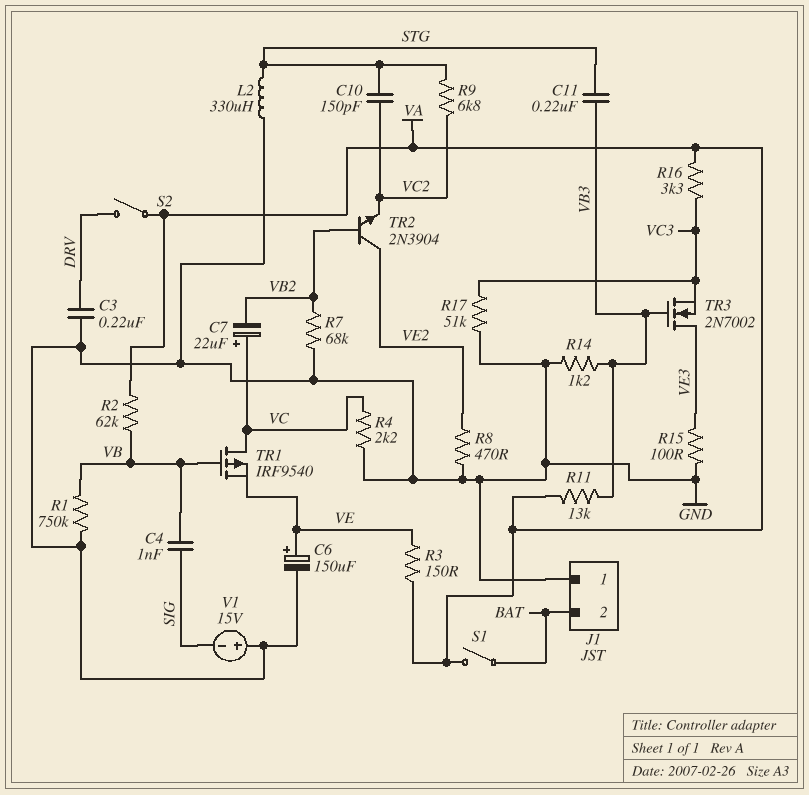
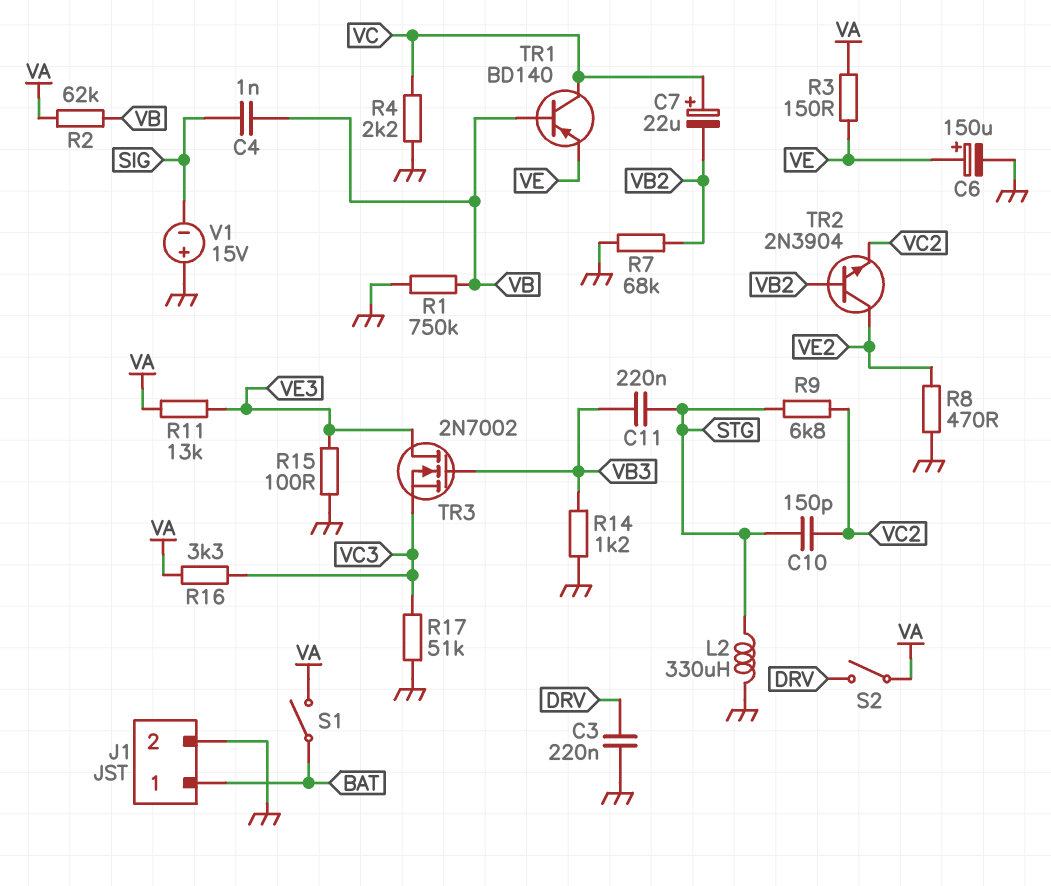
J1 pin 1: GND -> BAT
J1 pin 2: BAT -> GND
R11: 13k (VA, VB3) -> 13k (VA, VE3)
TR1: PMOS IRF9540 (G VB, D VC, S VE) -> PNP BD140 (B VB, C VC, E VE)

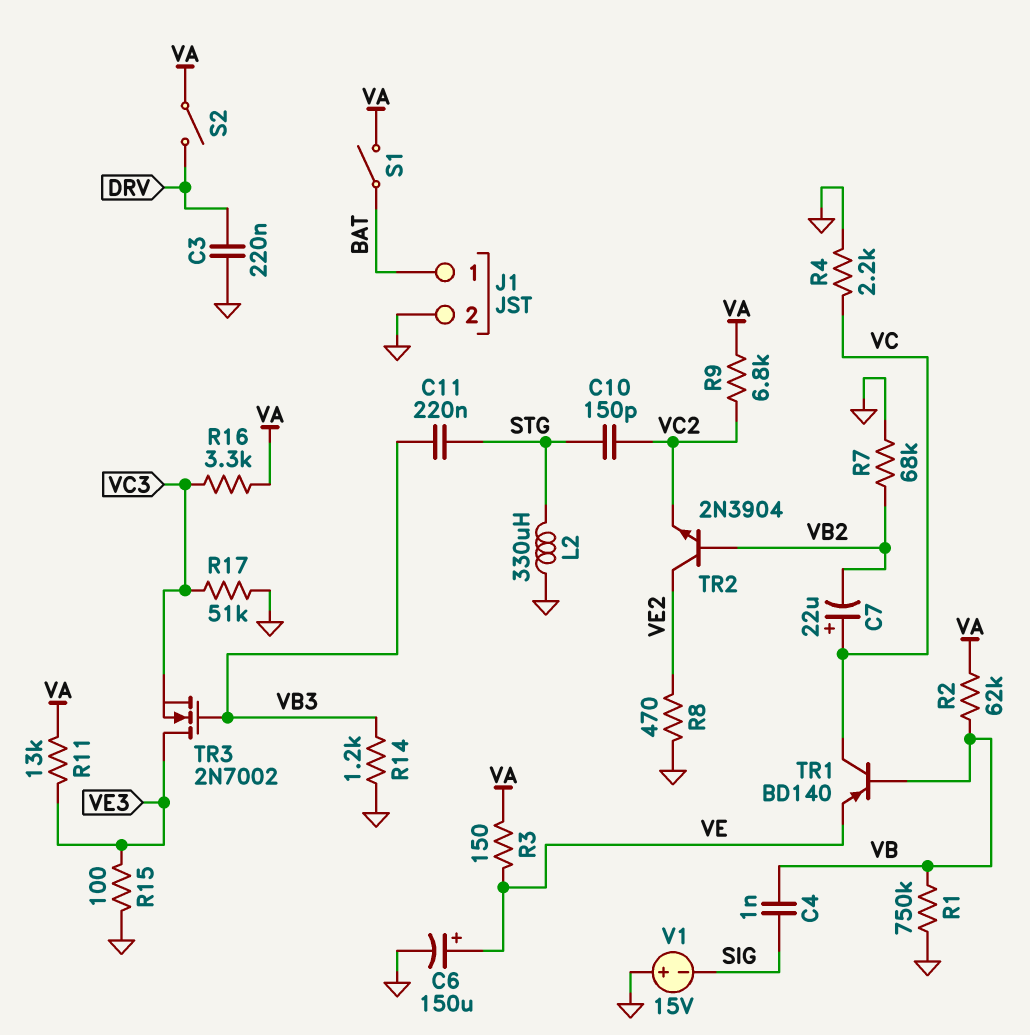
R9: 6.8k (STG, VC2) -> 6.8k (VA, VC2)

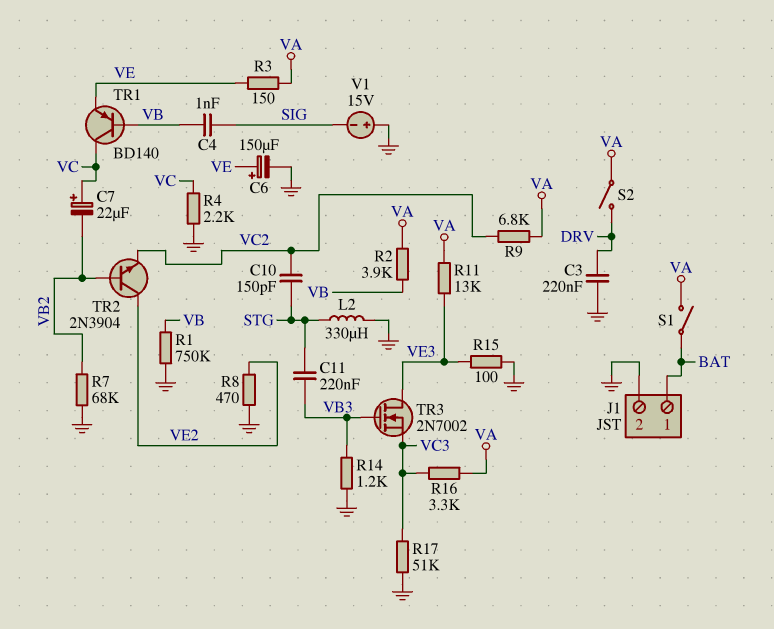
R2: 62k (VA, VB) -> 3.9k (VA, VB)

